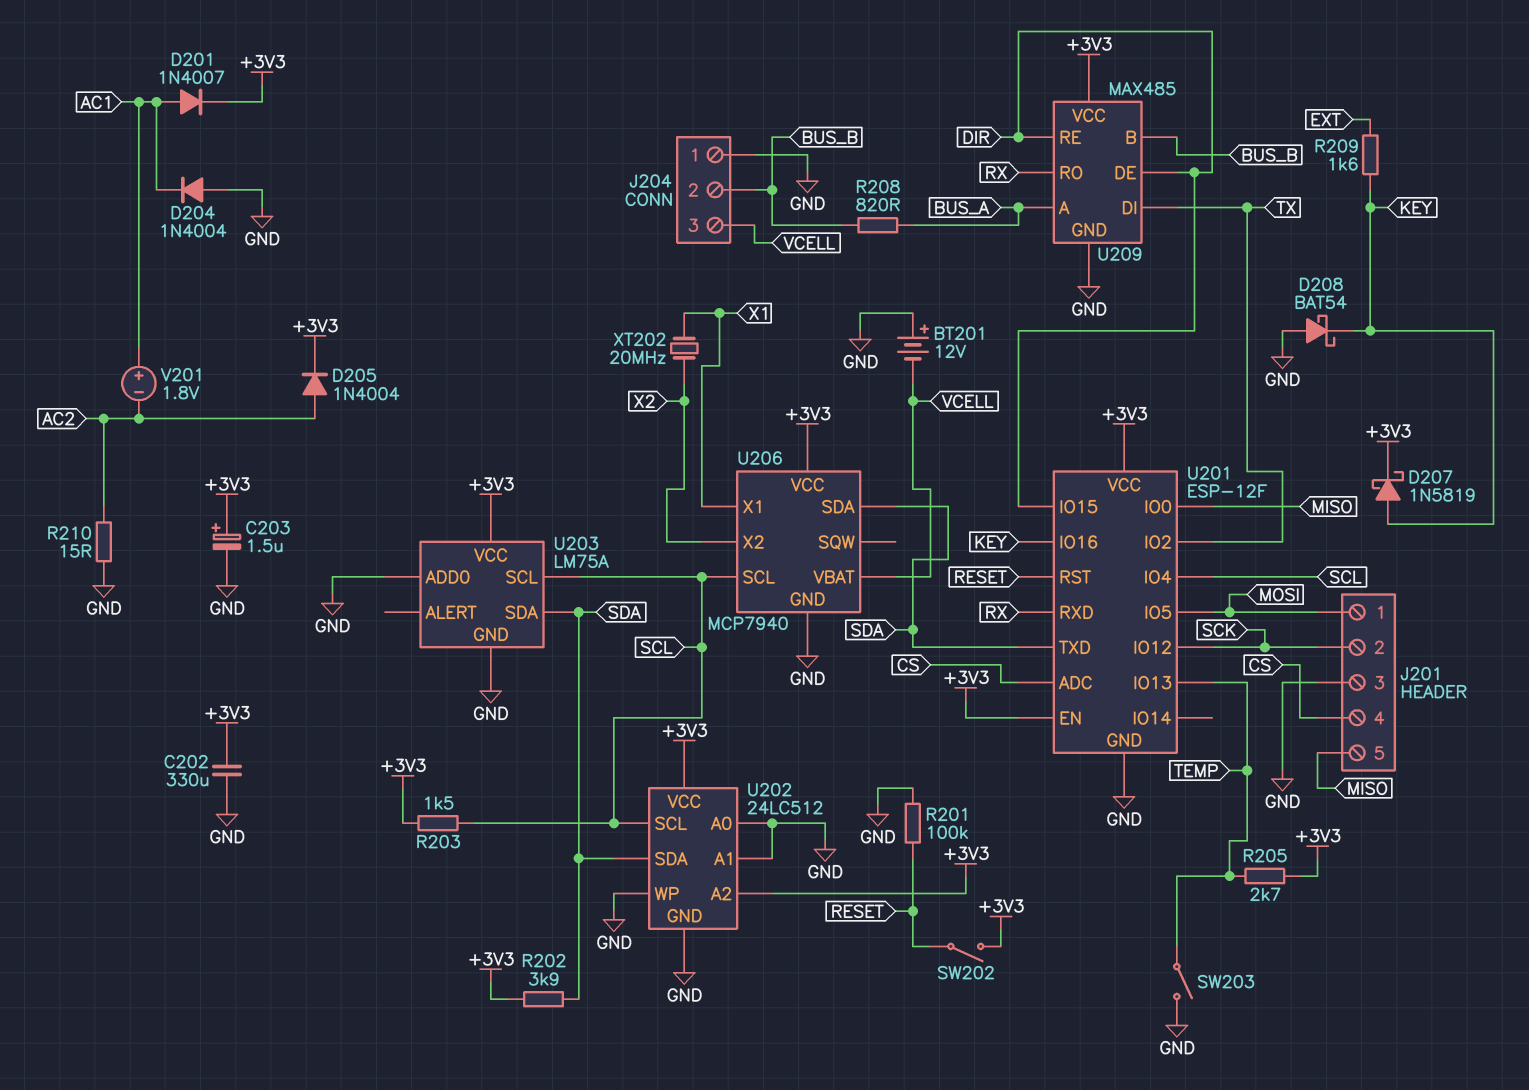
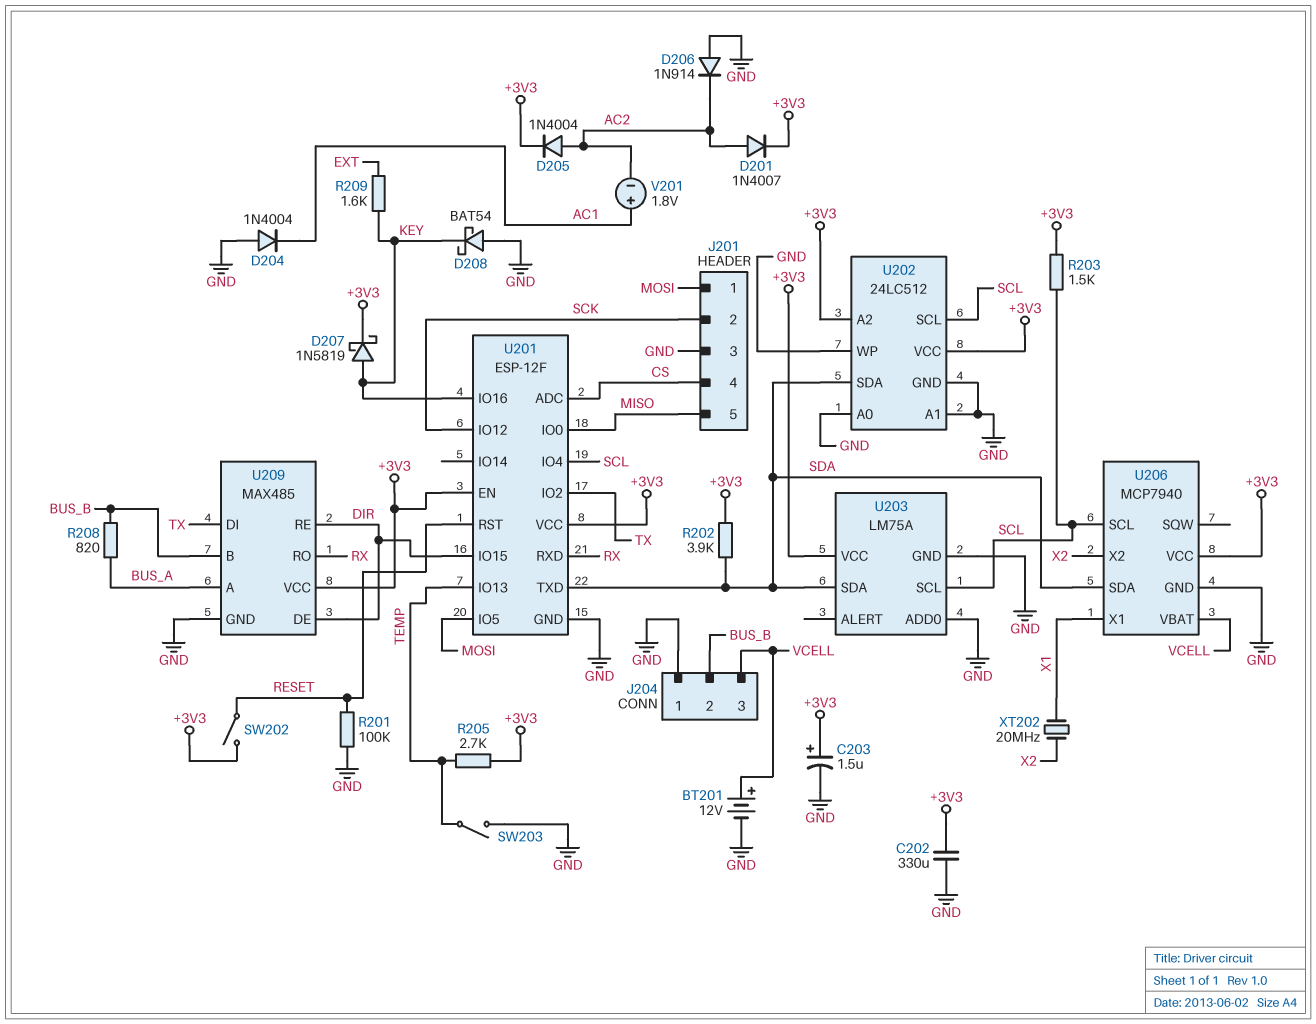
BT201: 12V (plus GND, minus VCELL) -> 12V (plus VCELL, minus GND)
D201: diode 1N4007 (A AC1, K +3V3) -> diode 1N4007 (A AC2, K +3V3)
D206: none -> diode 1N914 (A GND, K AC2)
R210: 15 (AC2, GND) -> none

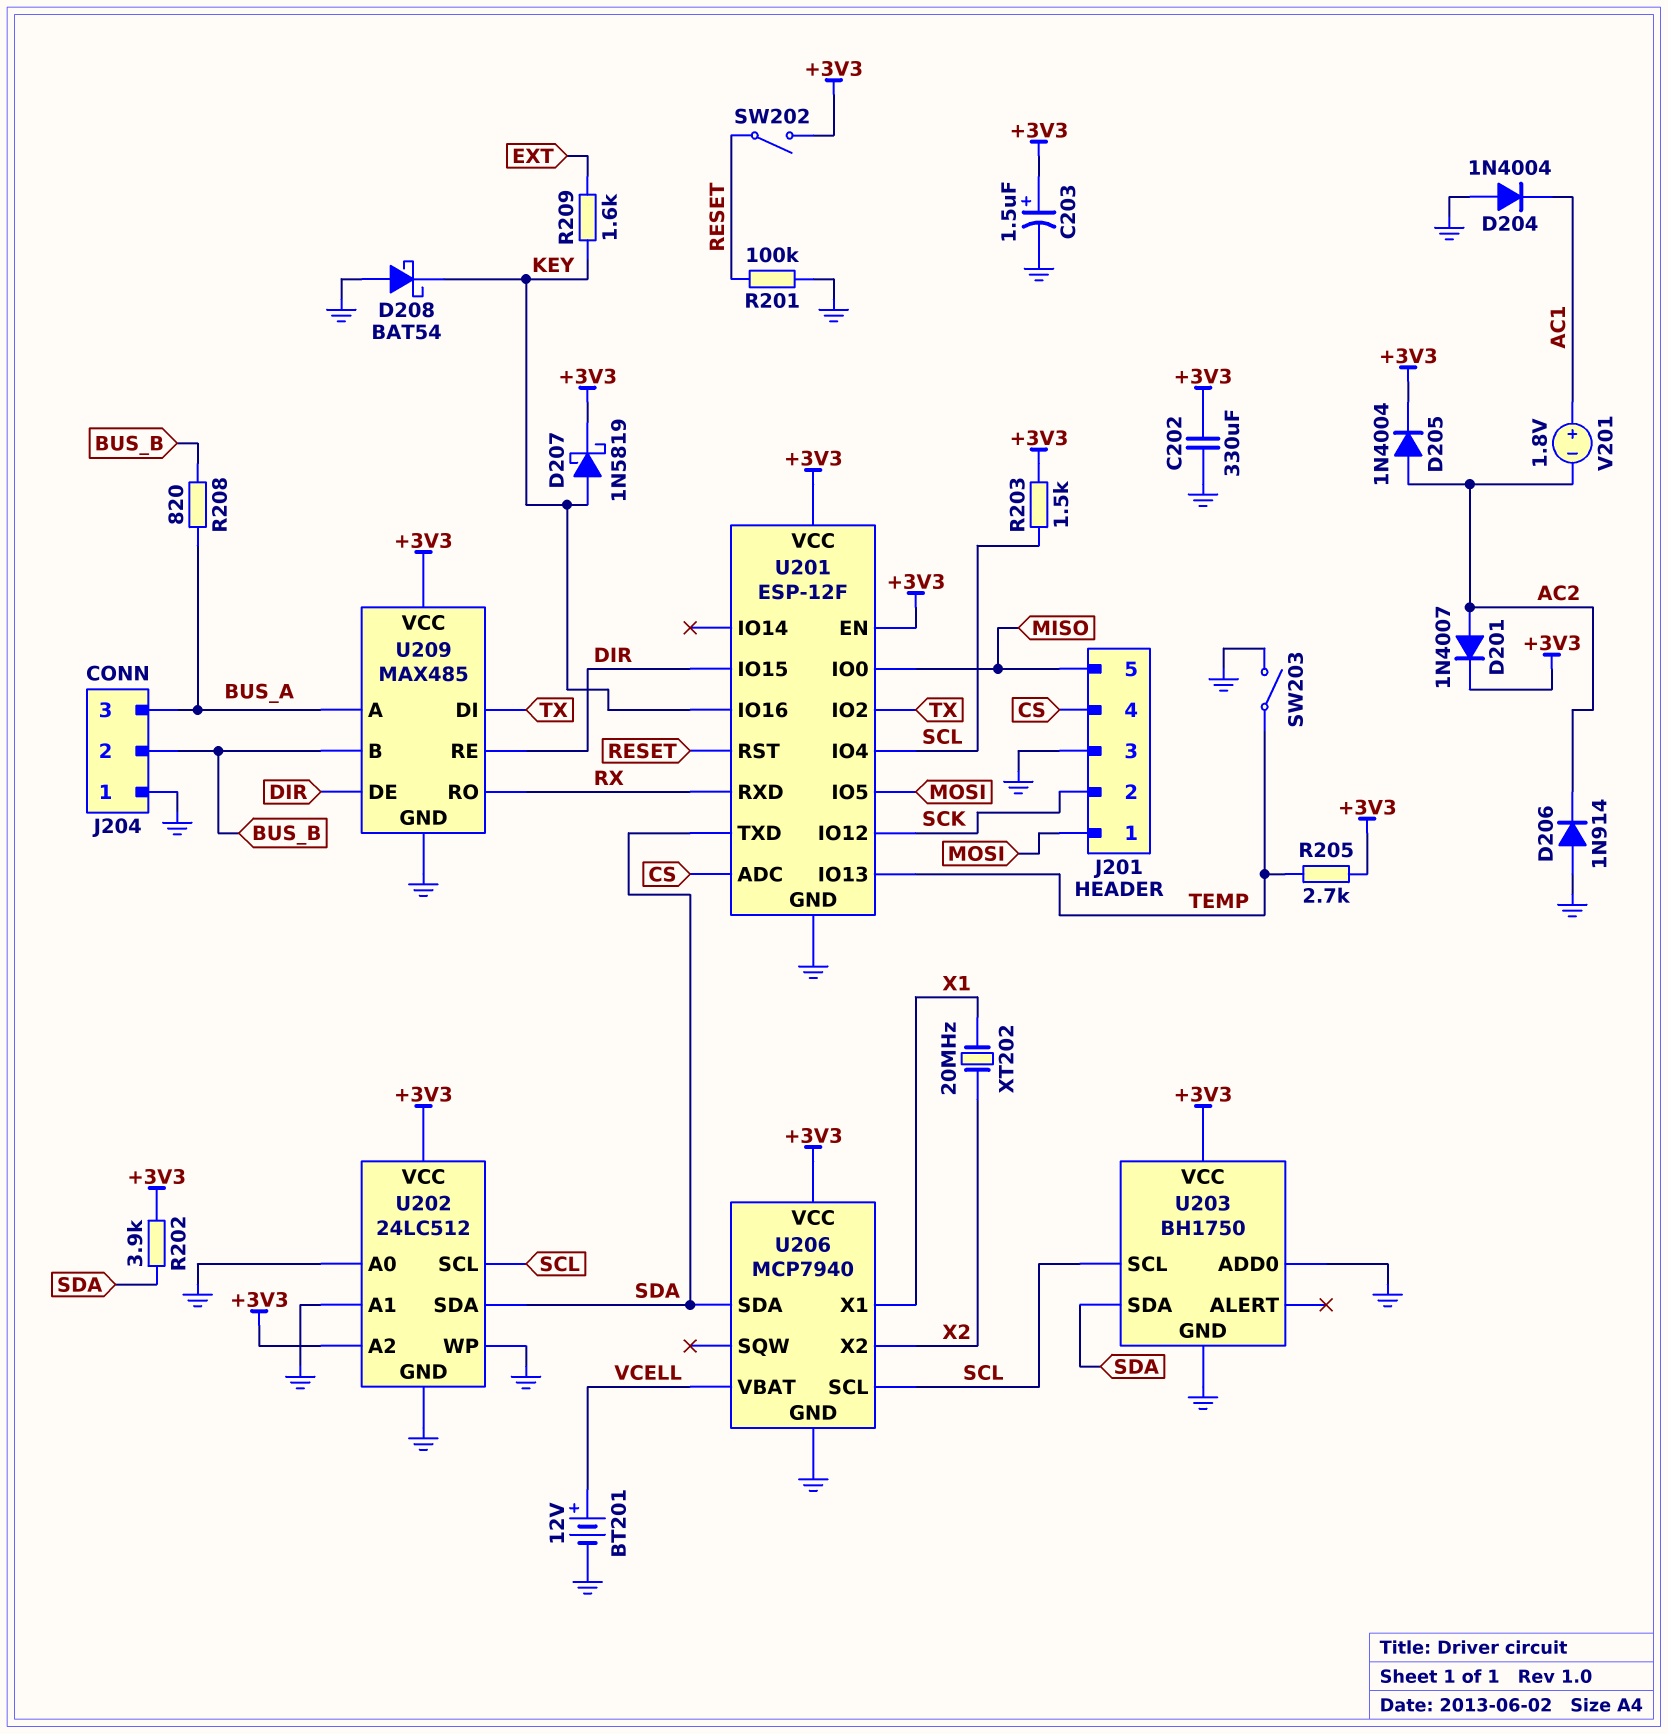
J204 pin 3: VCELL -> BUS_A
U203: LM75A -> BH1750

